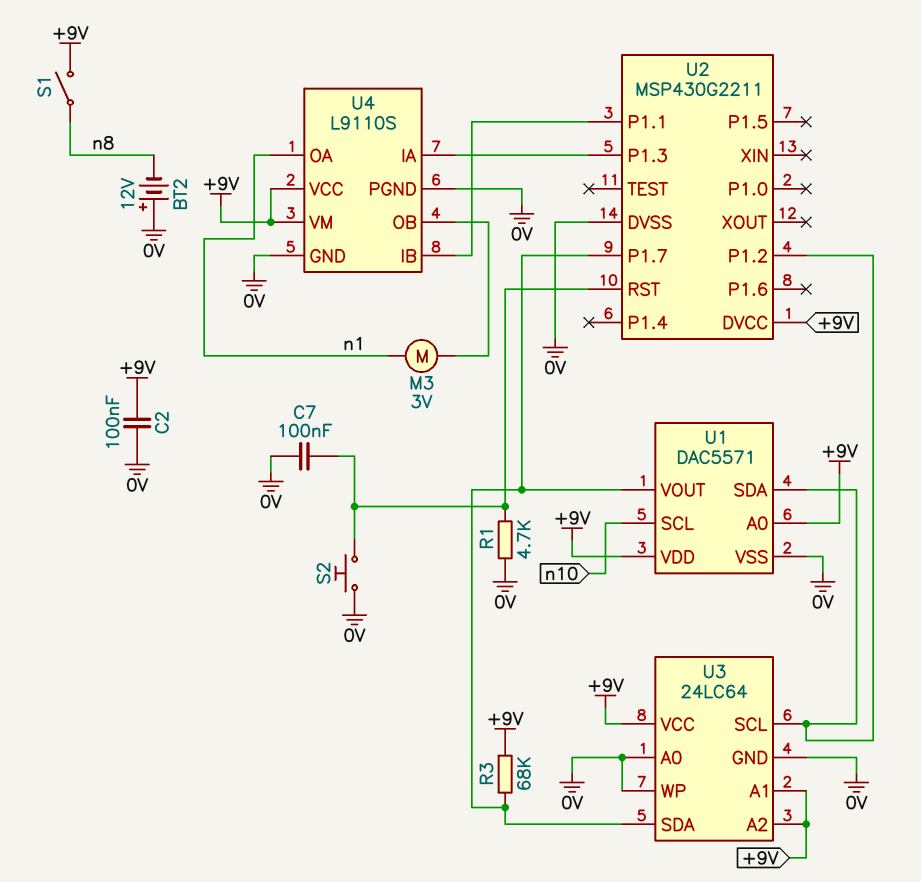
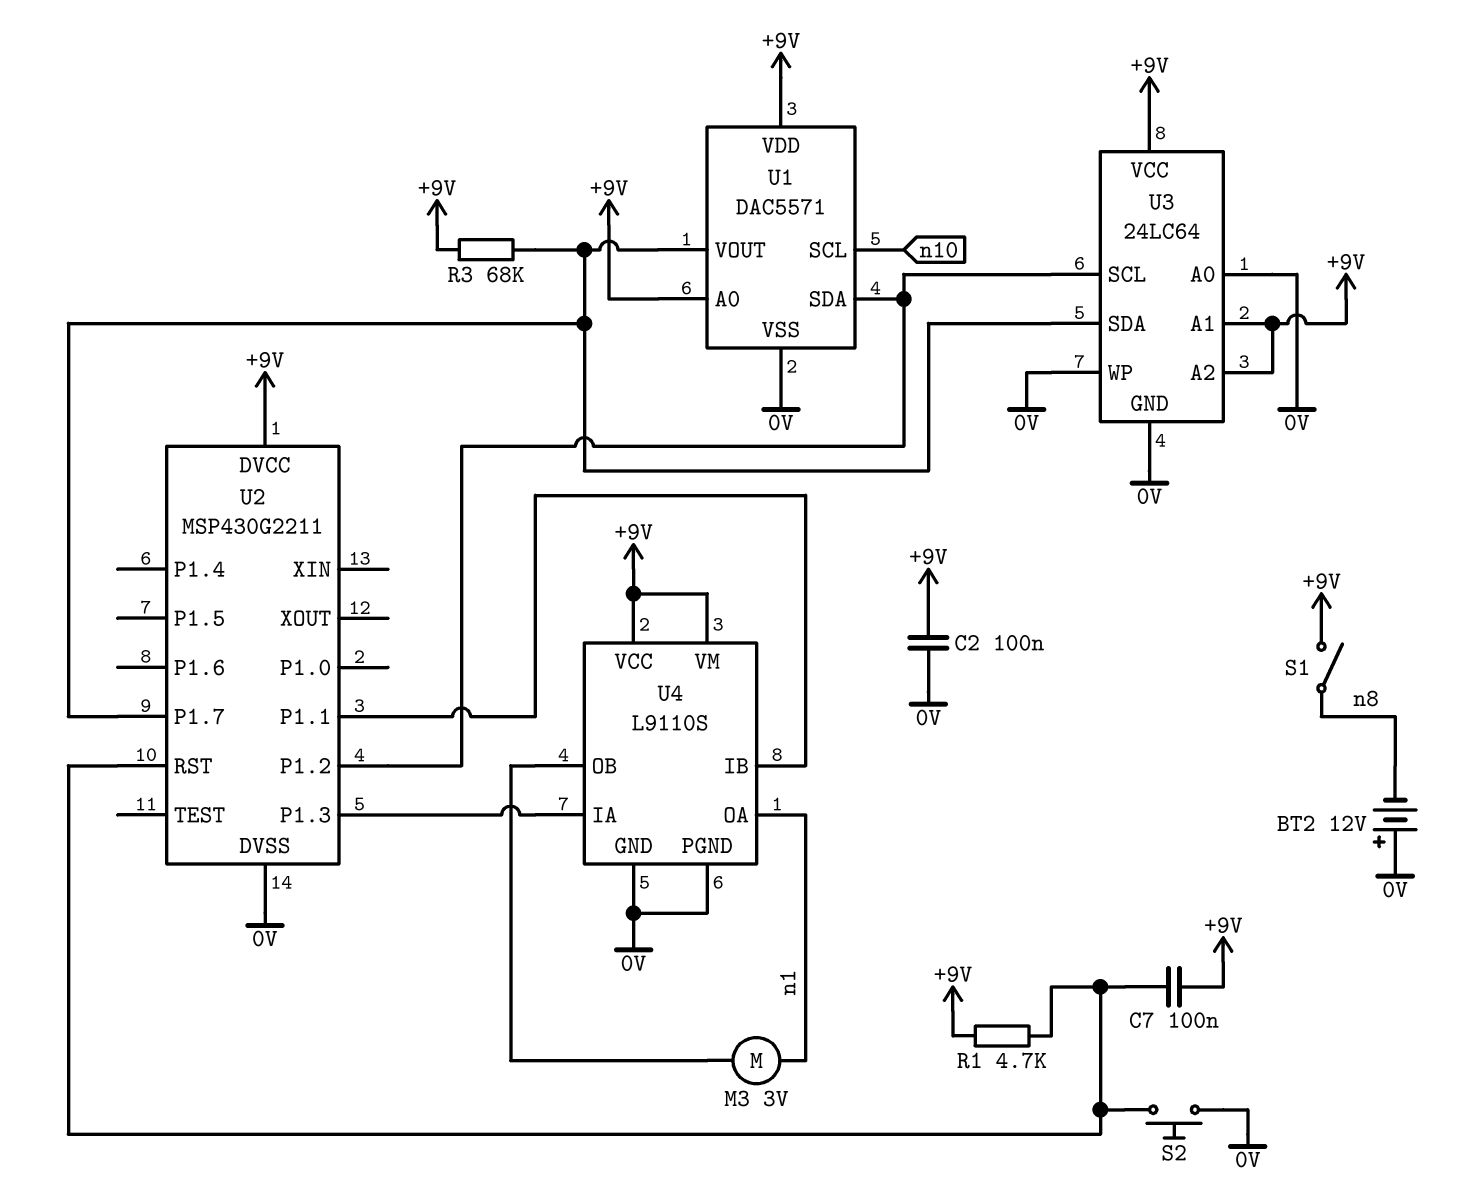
C7: 100nF (0V, U2/RST) -> 100nF (+9V, U2/RST)
R1: 4.7k (0V, U2/RST) -> 4.7k (+9V, U2/RST)

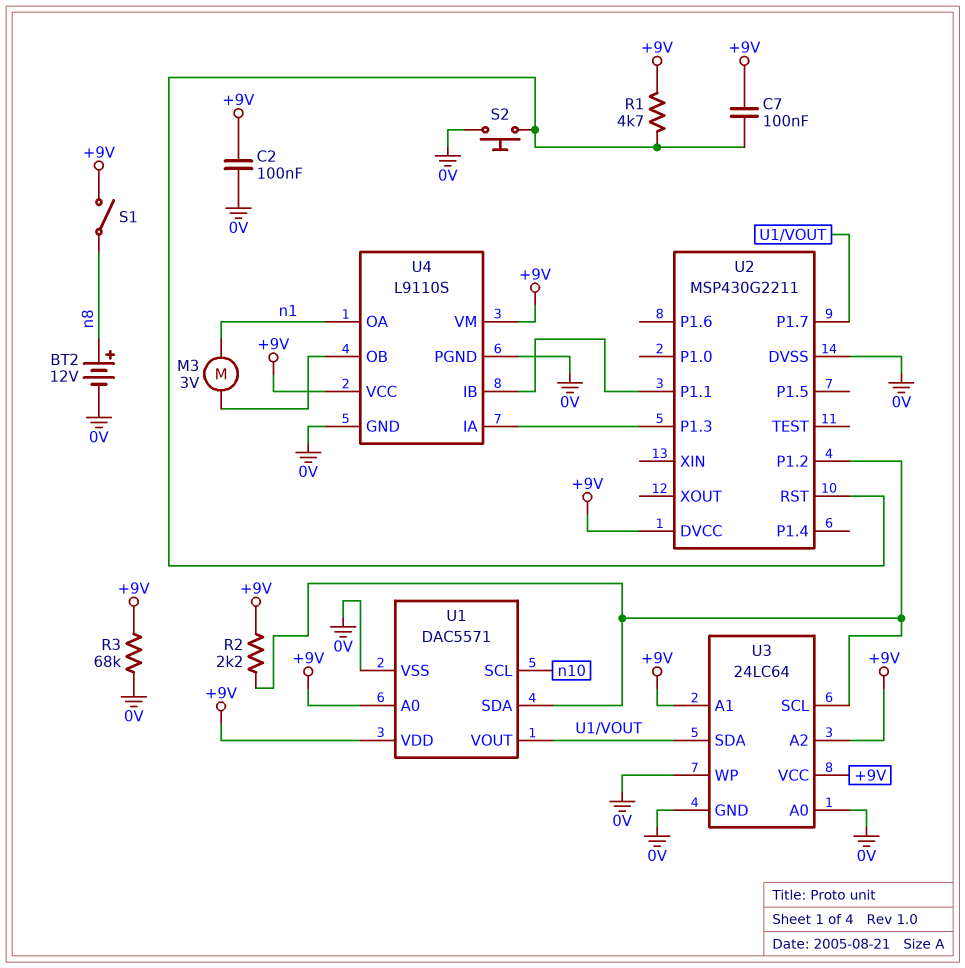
BT2: 12V (plus 0V, minus n8) -> 12V (plus n8, minus 0V)
R2: none -> 2.2k (+9V, U1/SDA)
R3: 68k (+9V, U1/VOUT) -> 68k (+9V, 0V)

